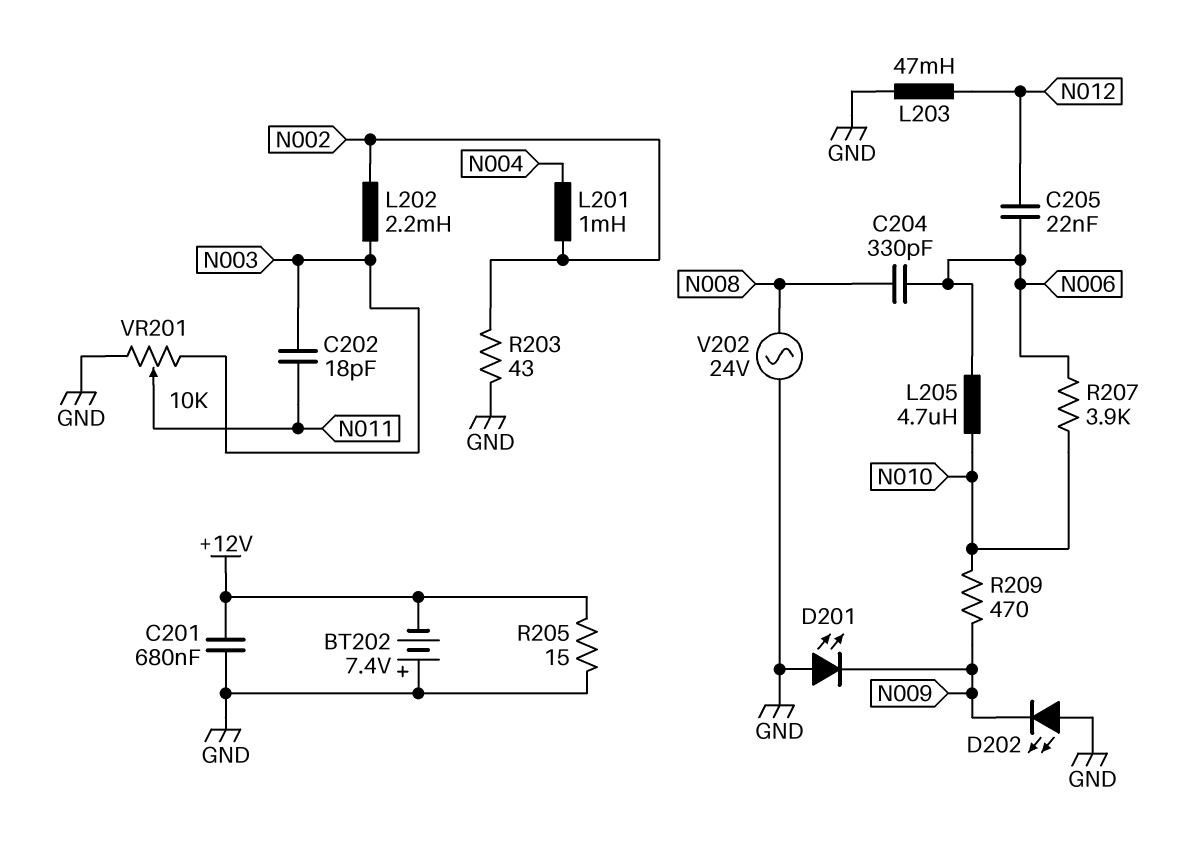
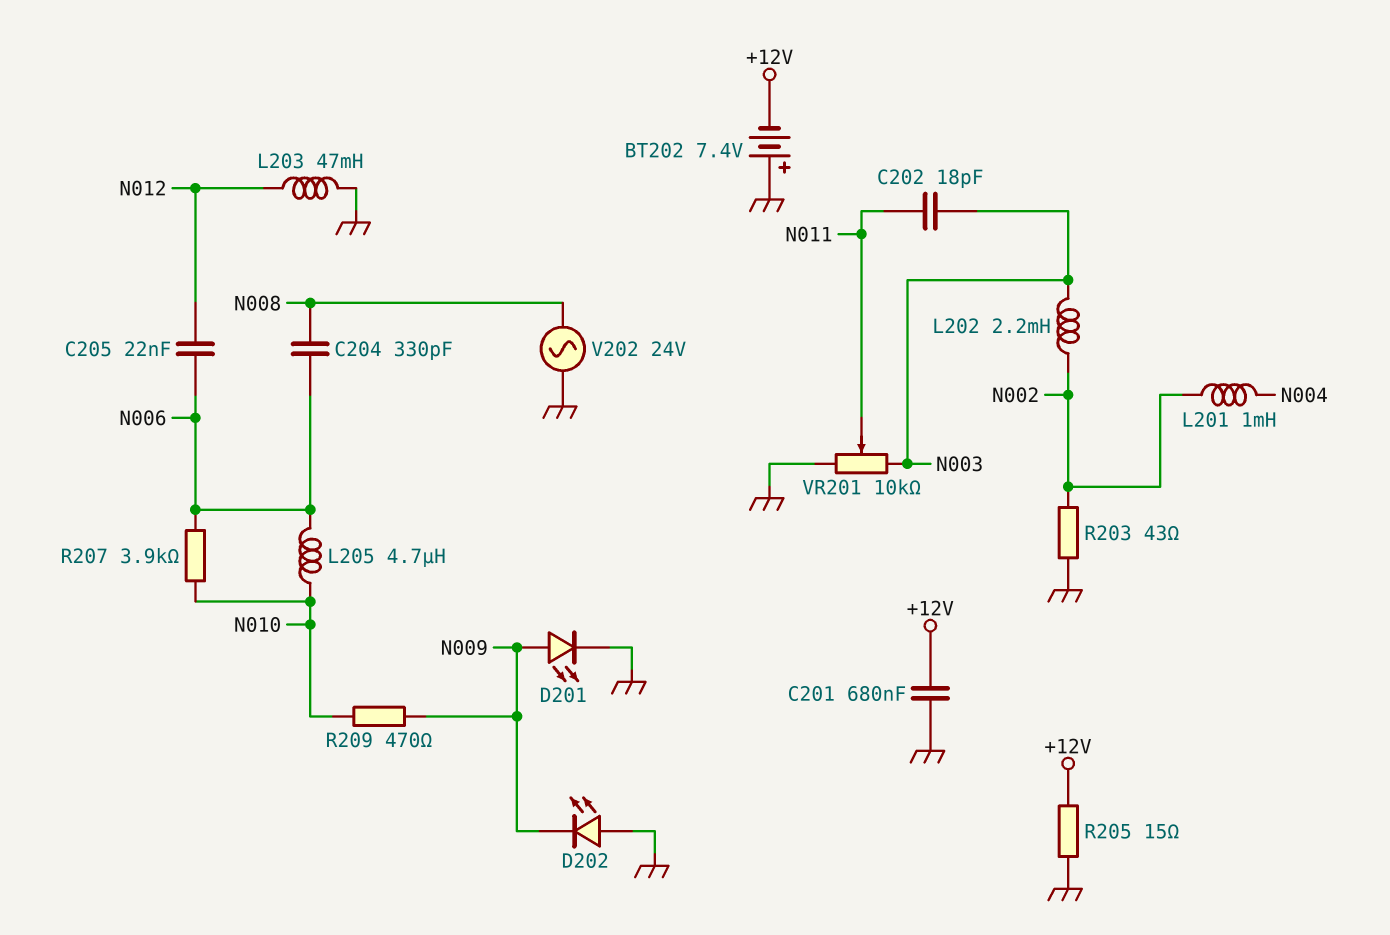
D201: LED (A GND, K N009) -> LED (A N009, K GND)

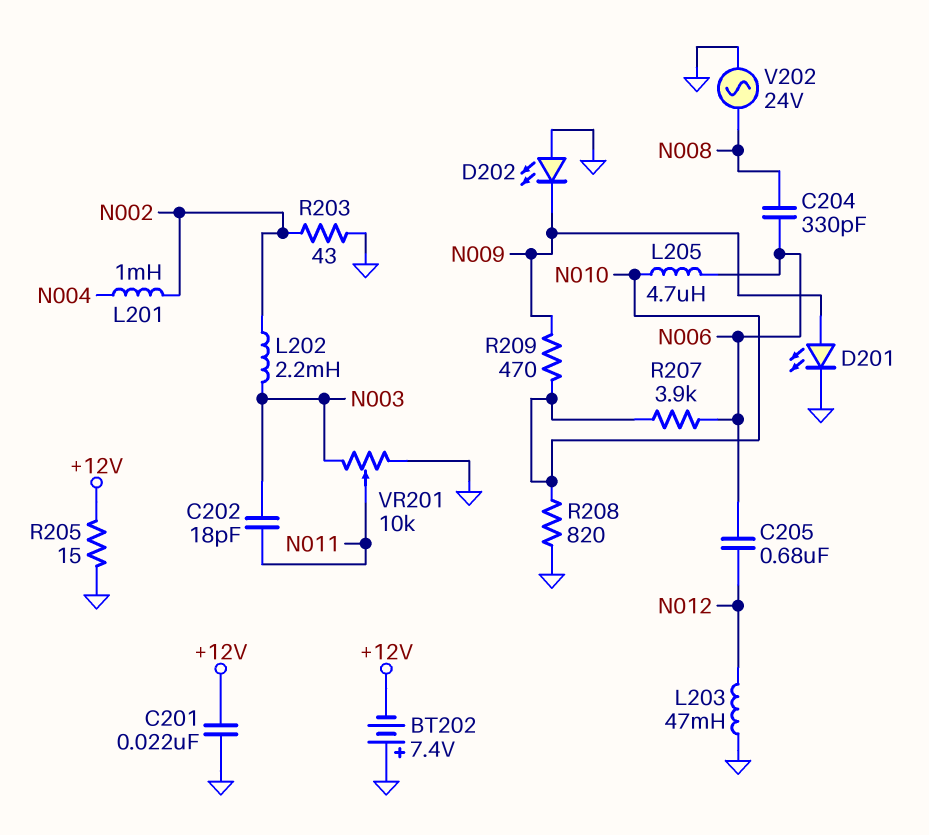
C201: 680nF (+12V, GND) -> 22nF (+12V, GND)
C205: 22nF (N006, N012) -> 680nF (N006, N012)
R208: none -> 820 (GND, N010)

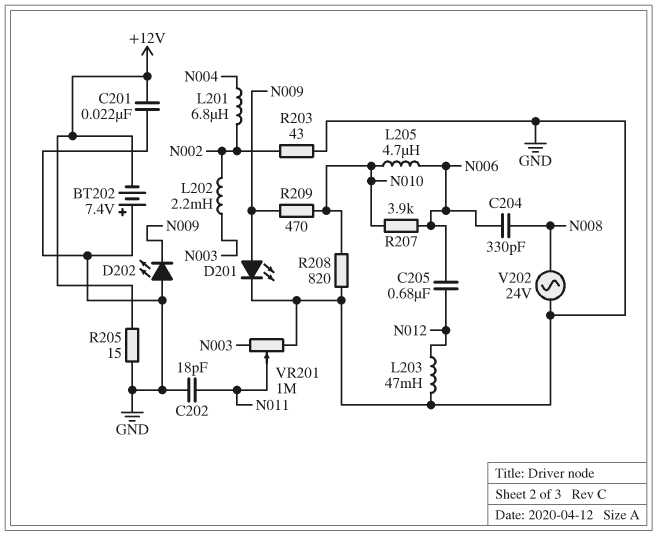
C202: 18pF (N003, N011) -> 18pF (GND, N011)
L201: 1mH (N002, N004) -> 6.8uH (N002, N004)
VR201: 10k (GND, N003, wiper N011) -> 1M (GND, N003, wiper N011)

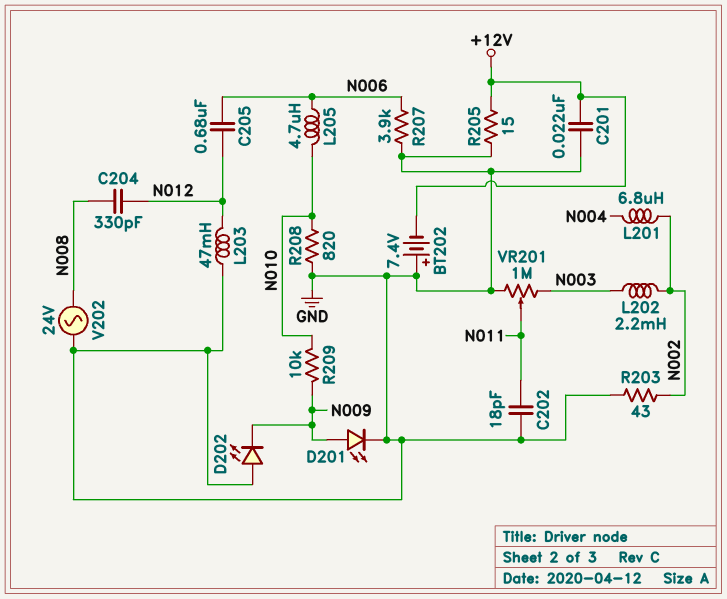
C204: 330pF (N006, N008) -> 330pF (N008, N012)
R207: 3.9k (N006, N010) -> 3.9k (GND, N006)
R209: 470 (N009, N010) -> 10k (N009, N010)

